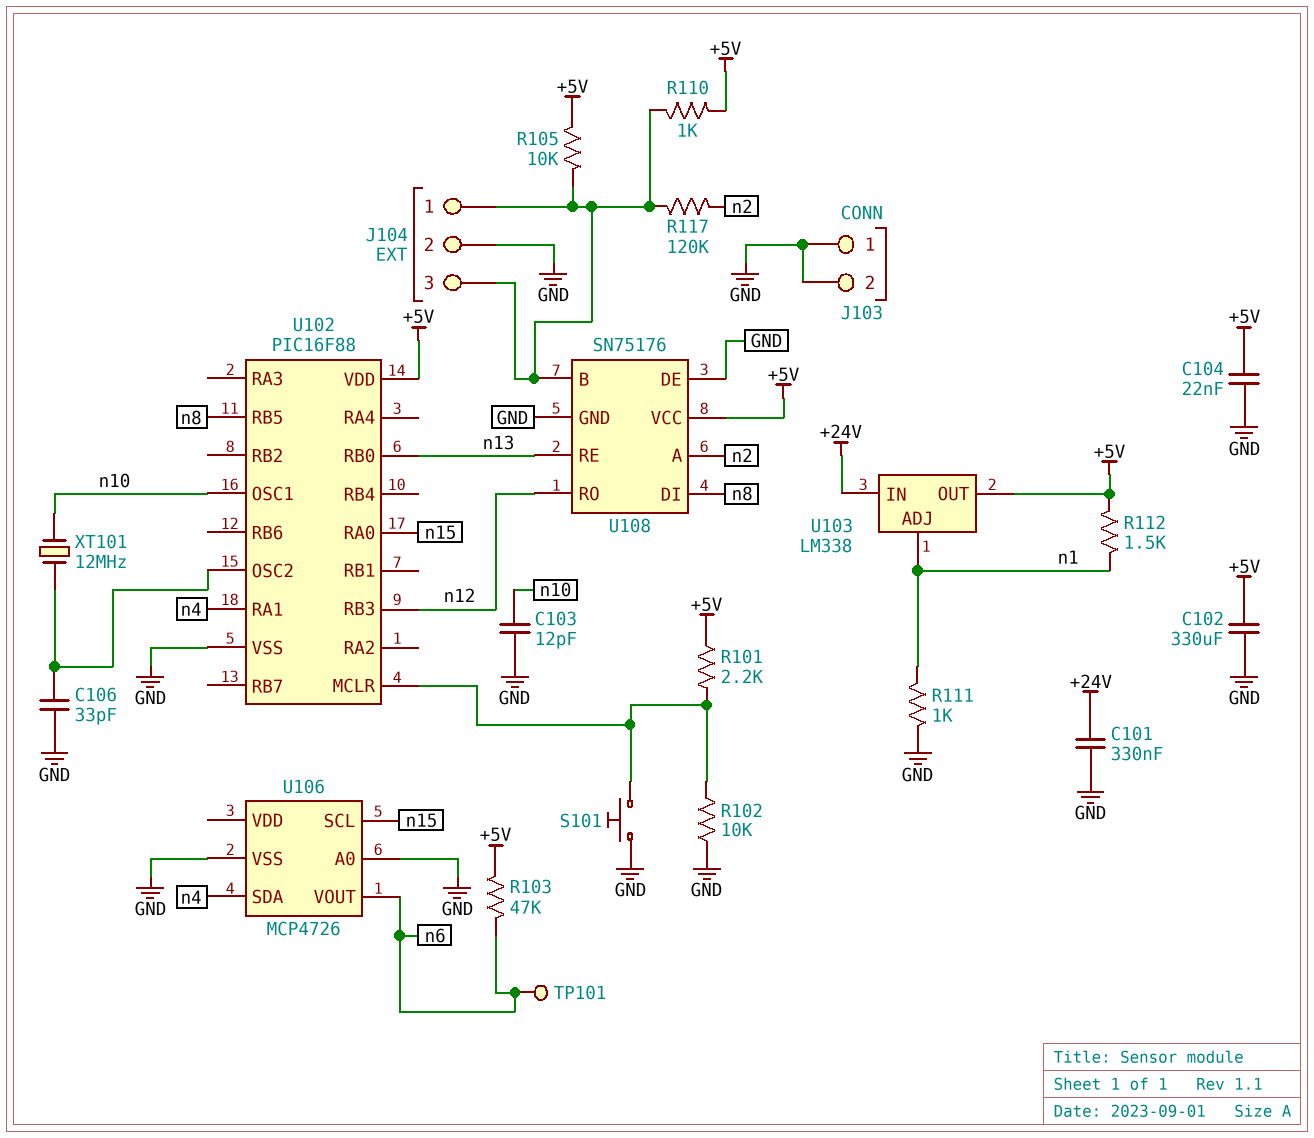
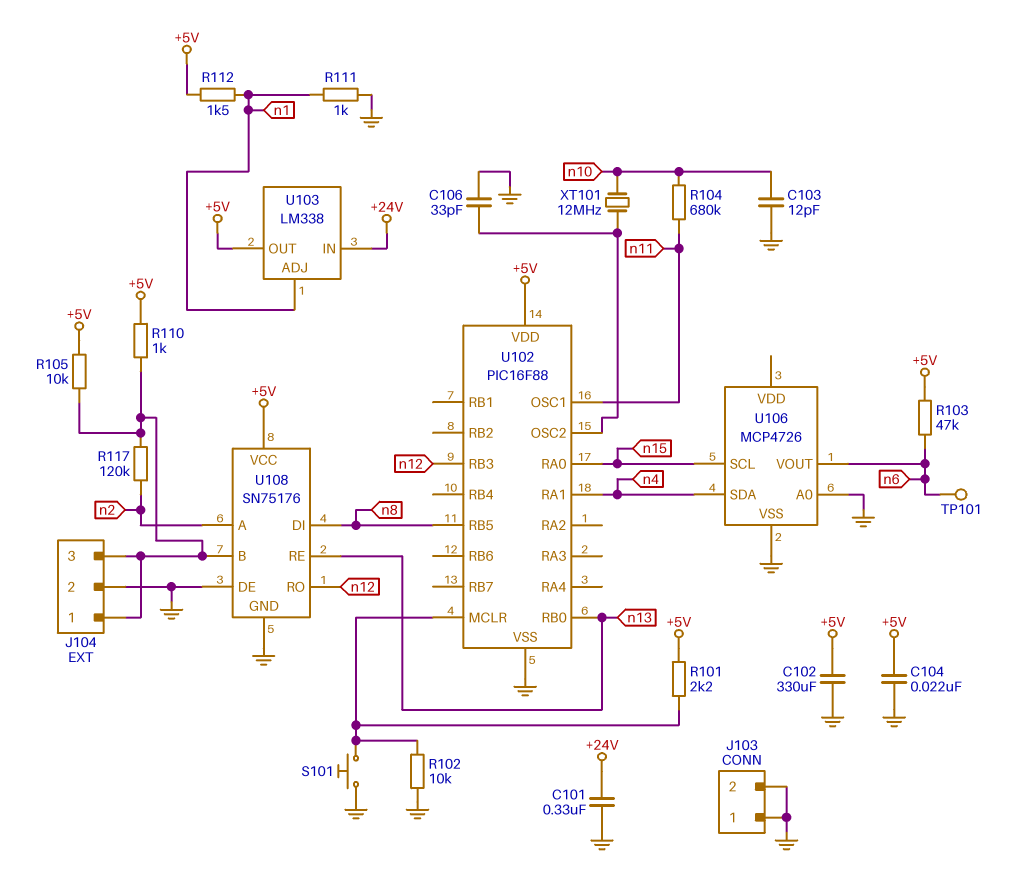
R104: none -> 680k (n10, n11)
U102 pin OSC1: n10 -> n11

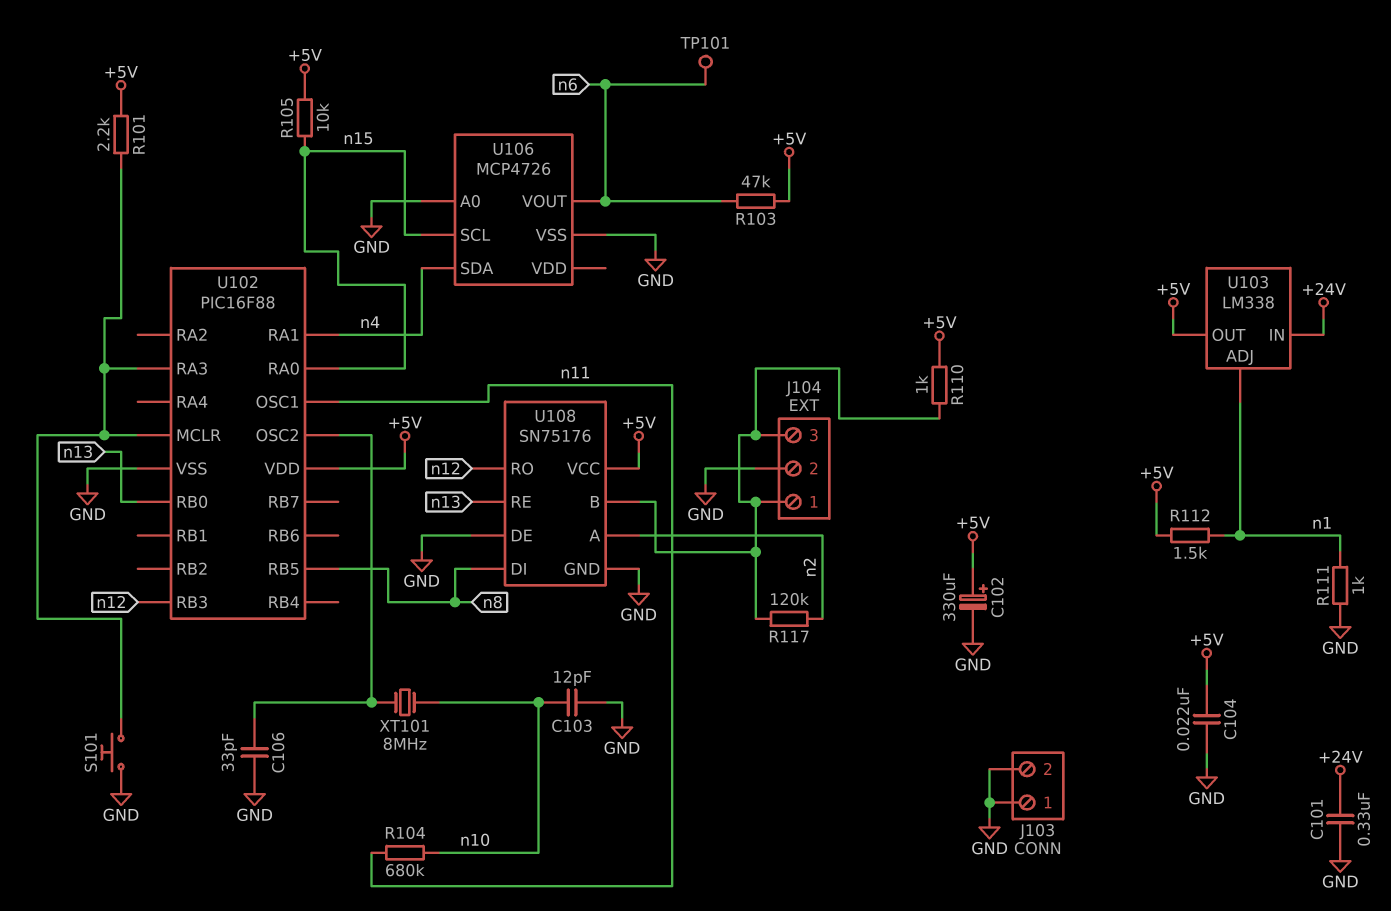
C102: 330uF (+5V, GND) -> 330uF (plus +5V, minus GND)
R102: 10k (GND, U102/MCLR) -> none
R105: 10k (+5V, J104/1) -> 10k (+5V, n15)
U102 pin RA3: none -> U102/MCLR
XT101: 12MHz (U102/OSC2, n10) -> 8MHz (U102/OSC2, n10)

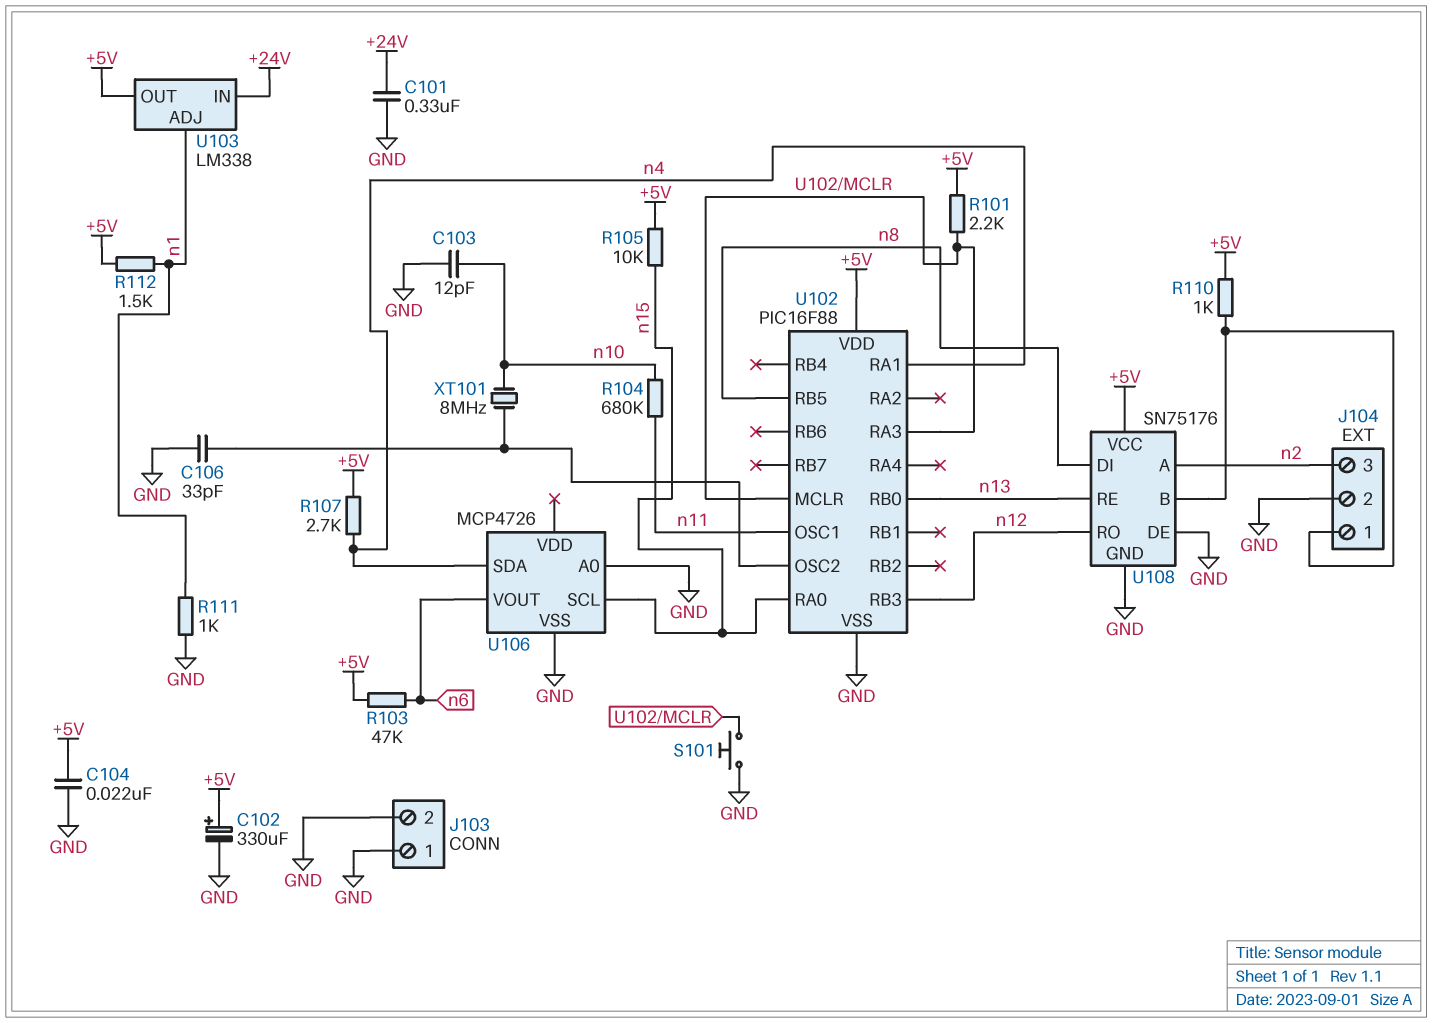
J104 pin 3: J104/1 -> n2
R107: none -> 2.7k (+5V, n4)
R117: 120k (J104/1, n2) -> none
TP101: test point (n6) -> none

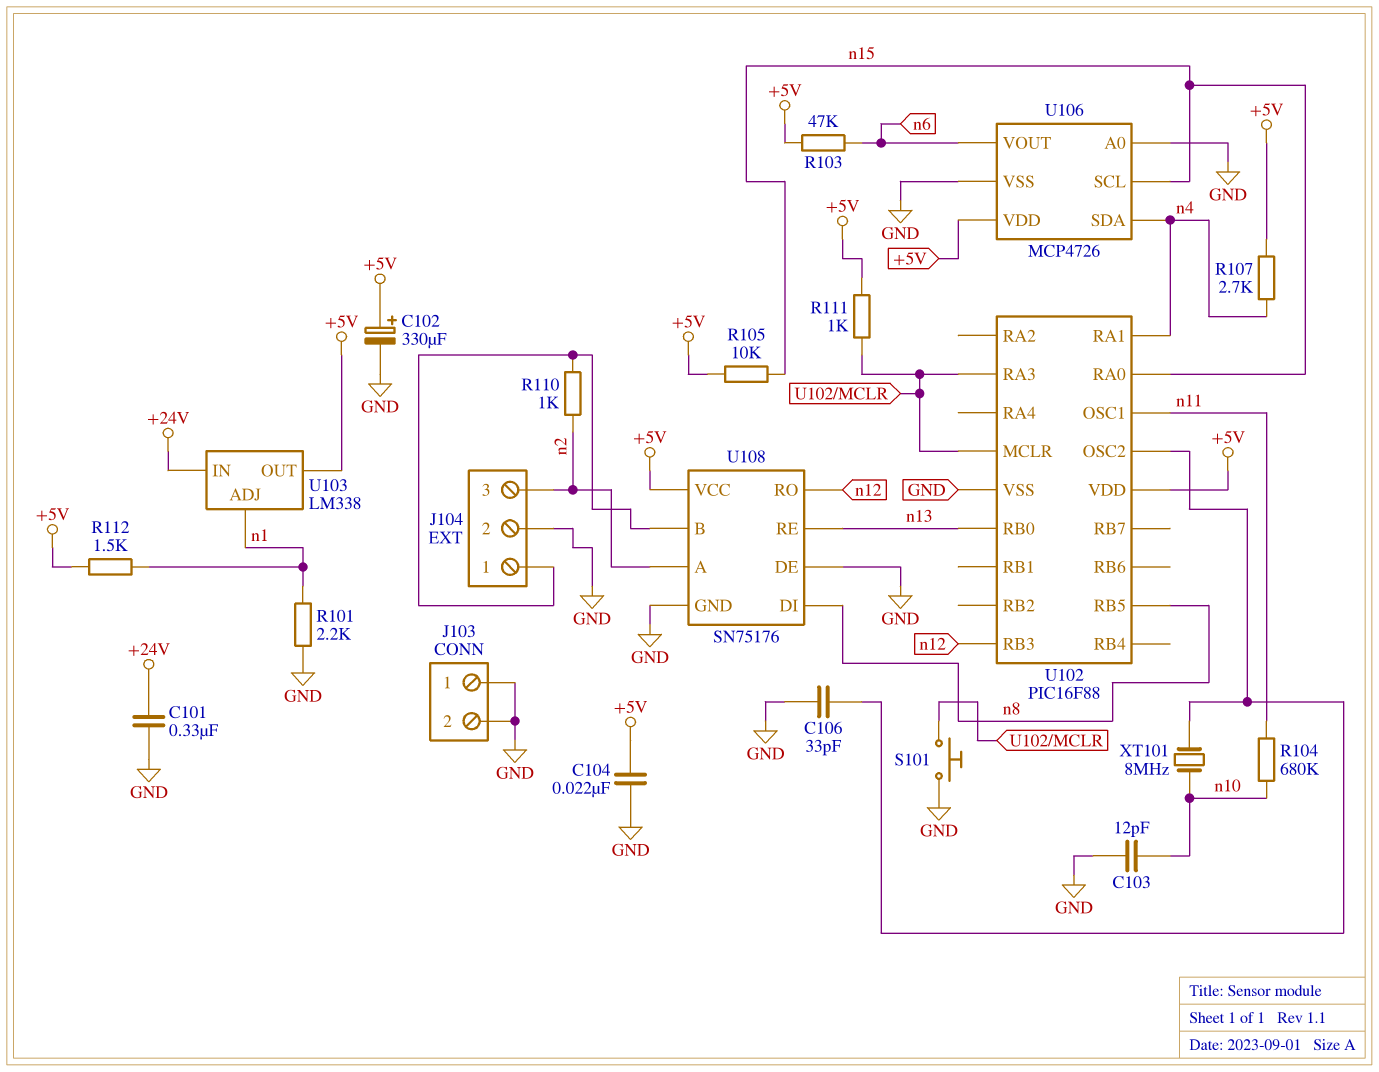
R101: 2.2k (+5V, U102/MCLR) -> 2.2k (GND, n1)
R110: 1k (+5V, J104/1) -> 1k (J104/1, n2)
R111: 1k (GND, n1) -> 1k (+5V, U102/MCLR)
U106 pin VDD: none -> +5V

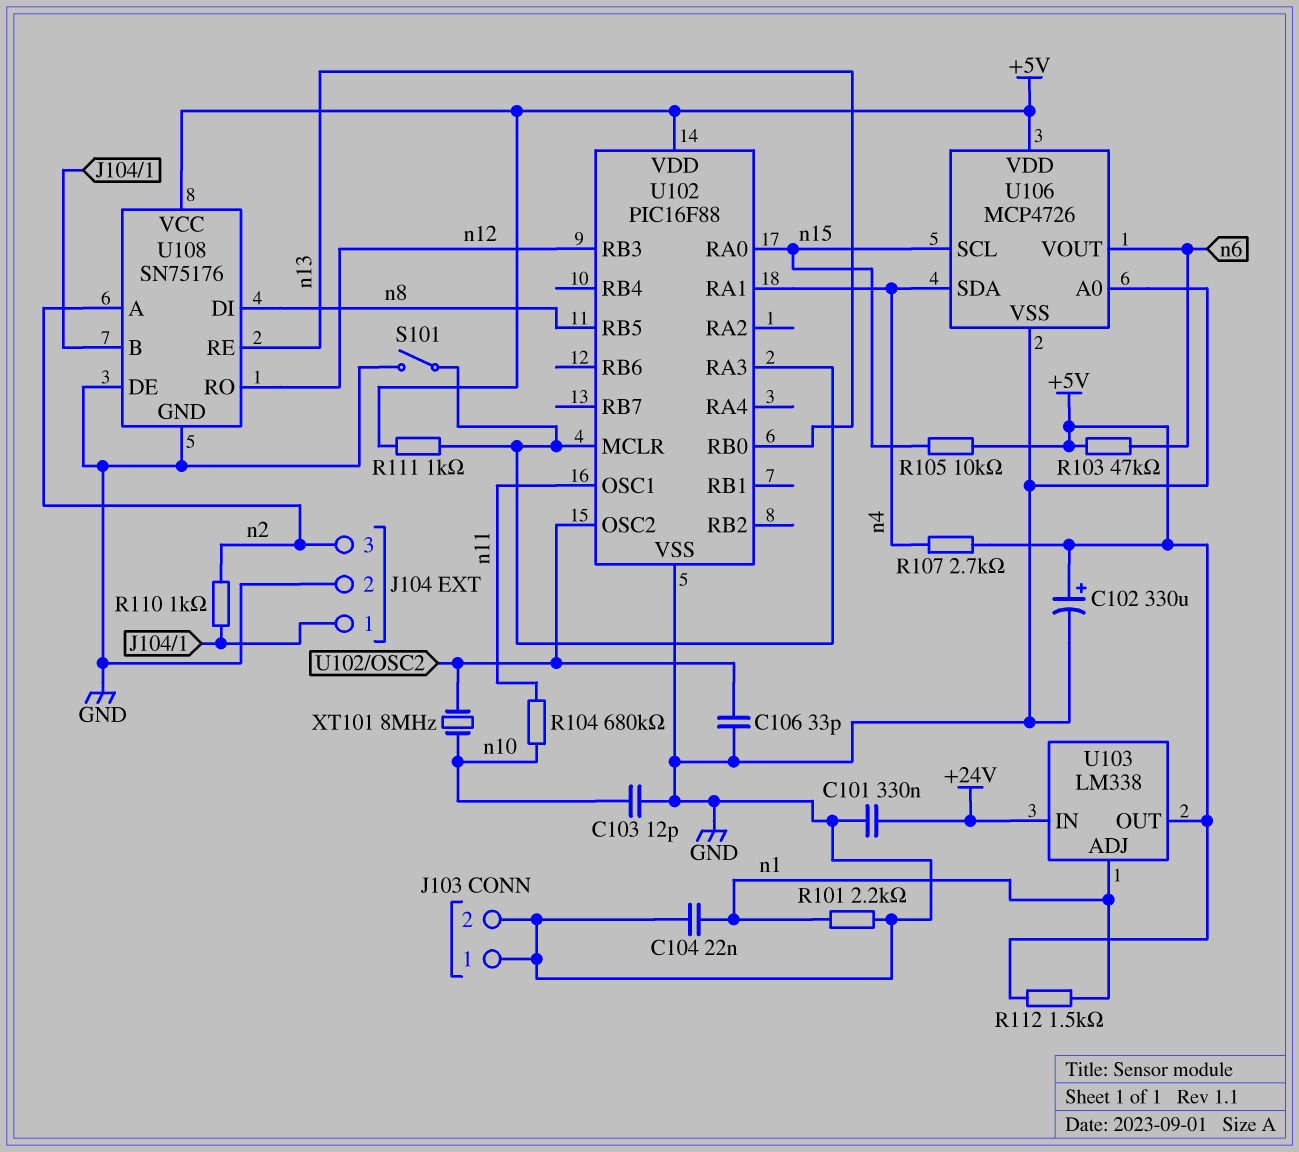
C104: 22nF (+5V, GND) -> 22nF (GND, n1)
S101: button (GND, U102/MCLR) -> switch (GND, U102/MCLR)

